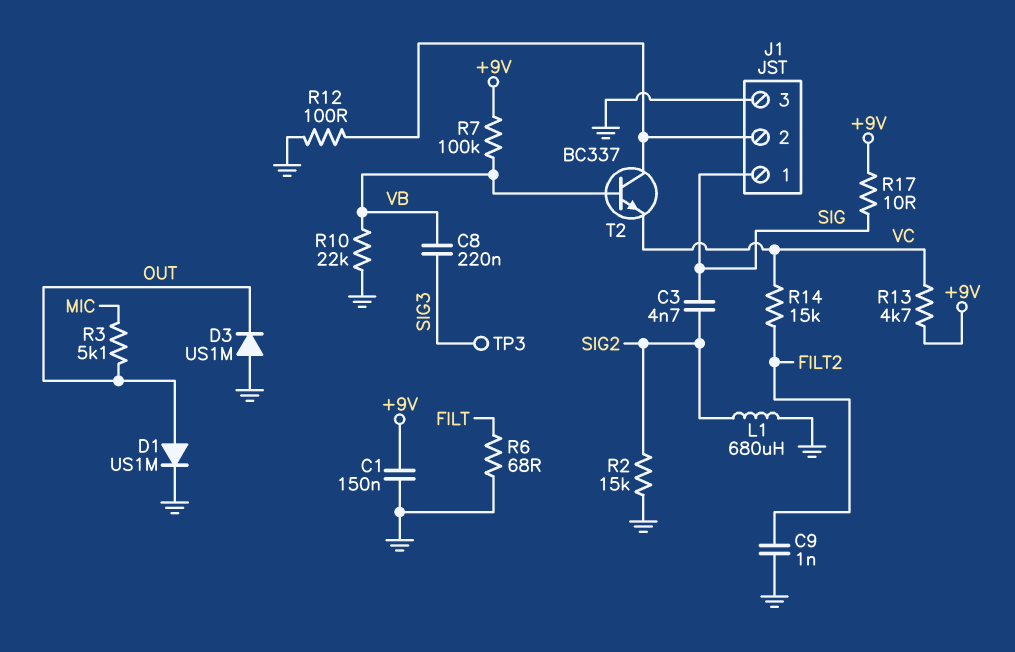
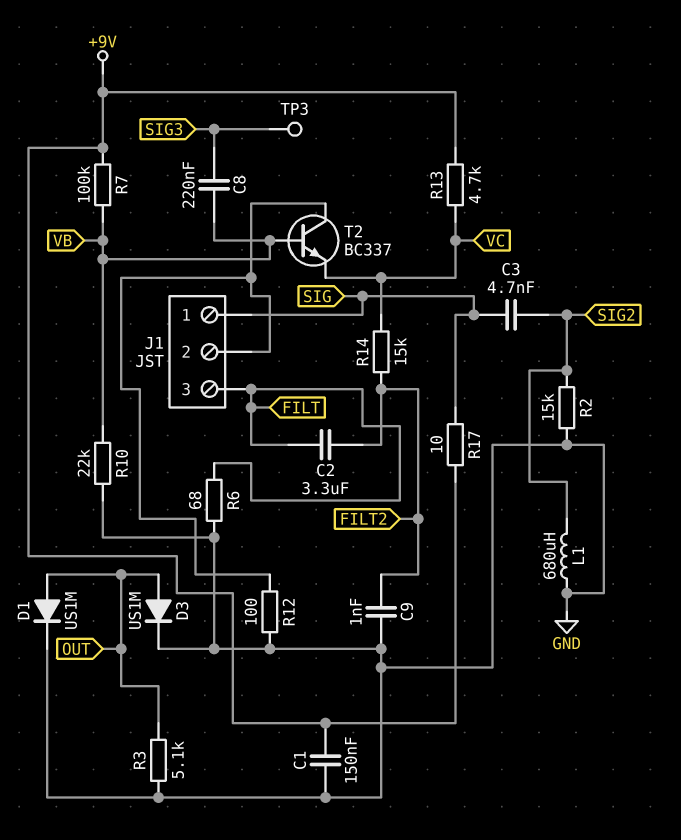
C2: none -> 3.3uF (FILT, FILT2)
D3: diode US1M (A GND, K OUT) -> diode US1M (A OUT, K GND)
J1 pin 3: GND -> FILT
R3: 5.1k (MIC, OUT) -> 5.1k (GND, OUT)

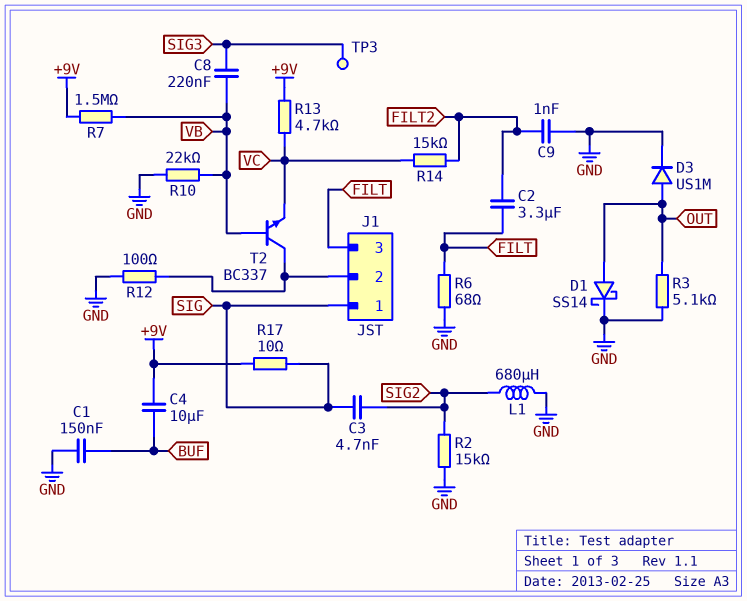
C1: 150nF (+9V, GND) -> 150nF (BUF, GND)
C4: none -> 10uF (+9V, BUF)
D1: diode US1M (A OUT, K GND) -> schottky SS14 (A OUT, K GND)
R7: 100k (+9V, VB) -> 1.5M (+9V, VB)

